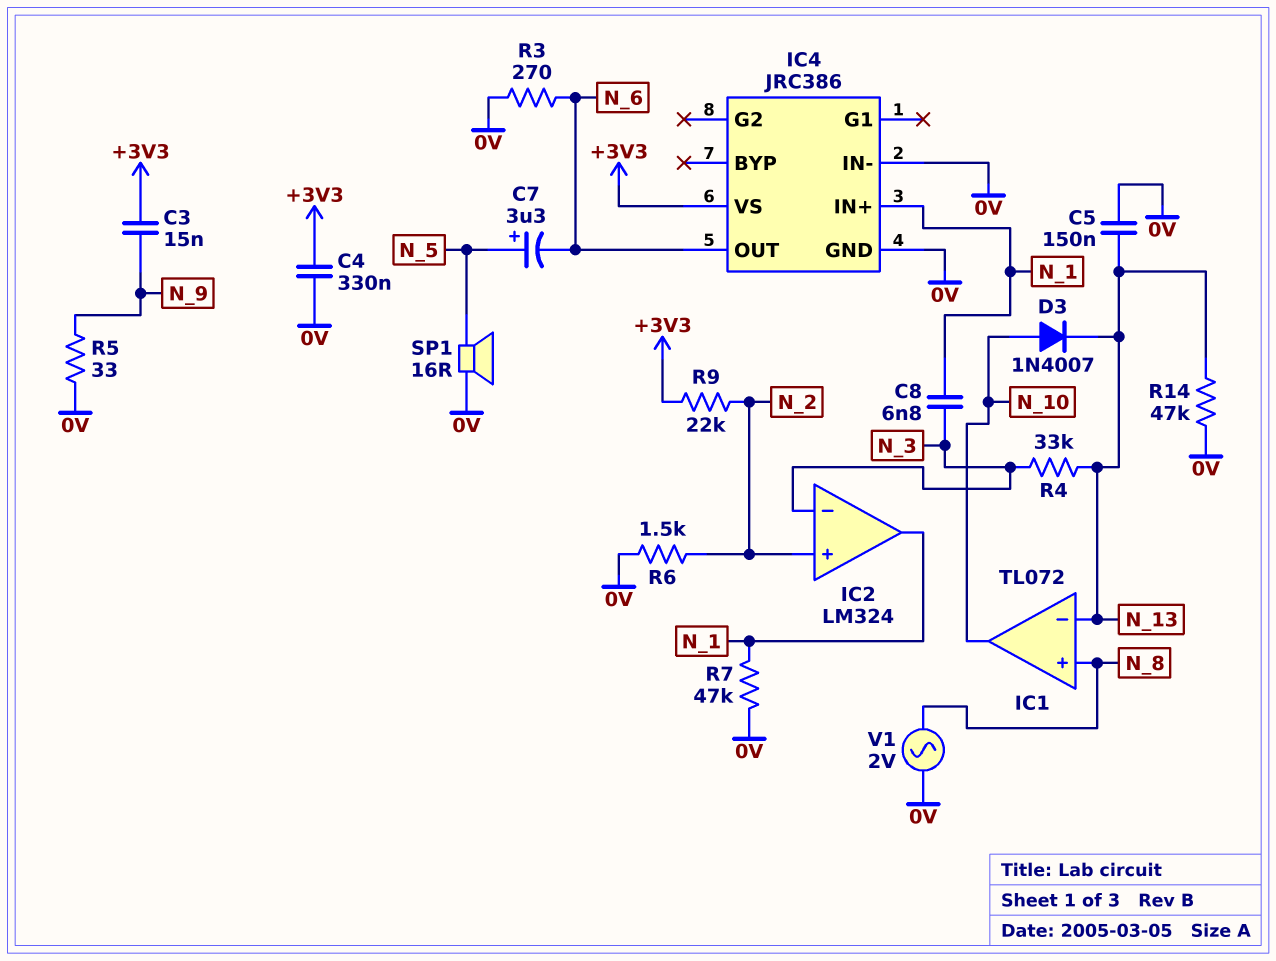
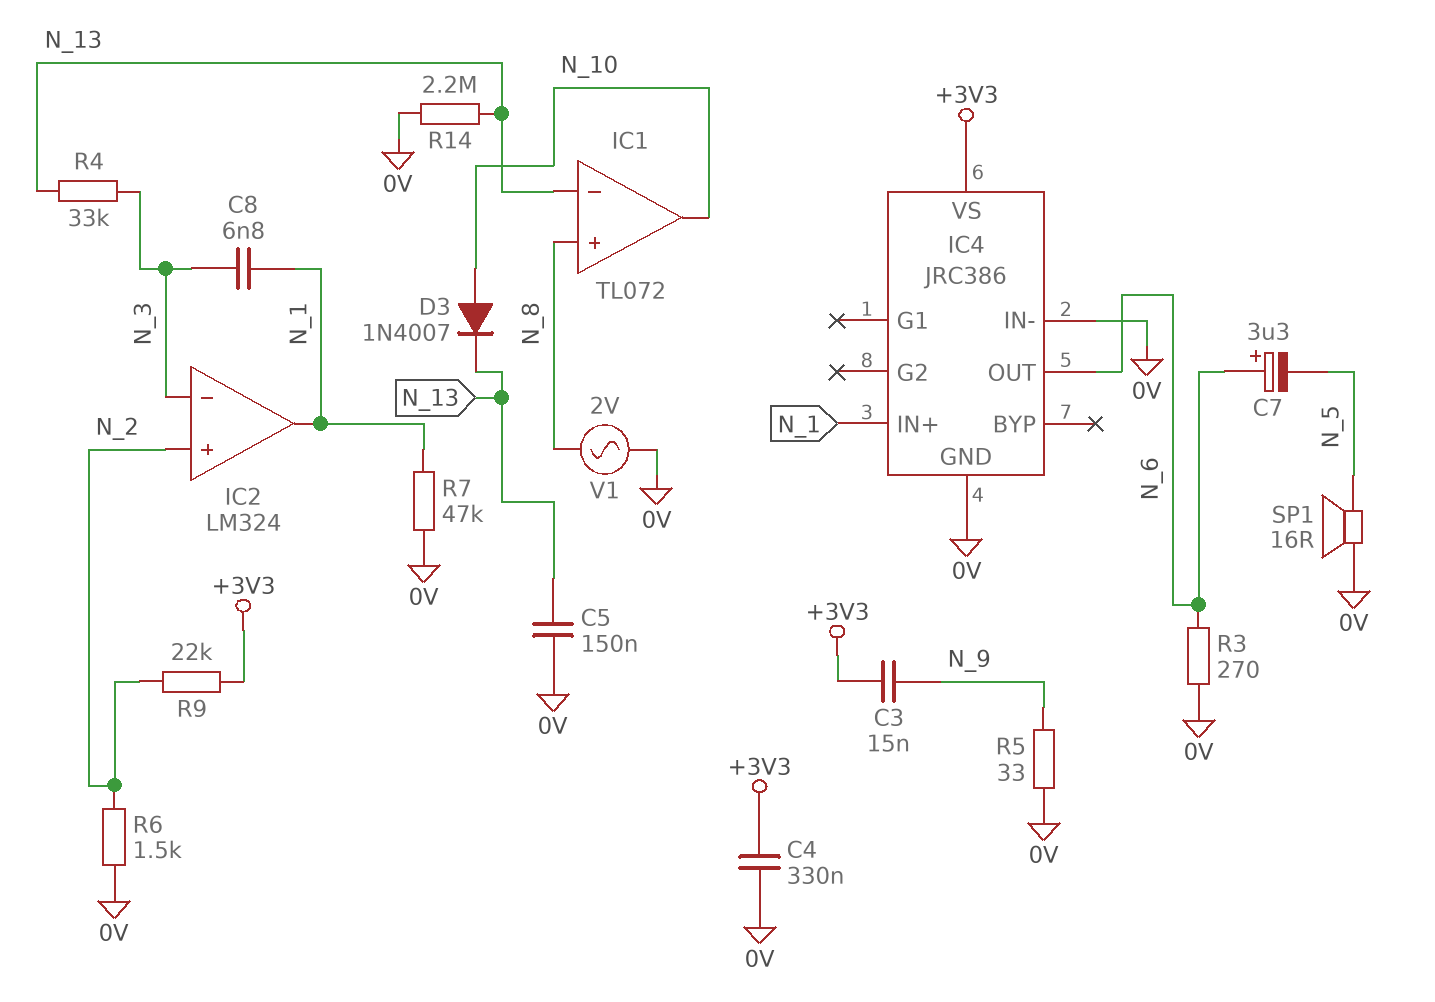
C7: 3.3uF (plus N_5, minus N_6) -> 3.3uF (plus N_6, minus N_5)
R14: 47k (0V, N_13) -> 2.2M (0V, N_13)

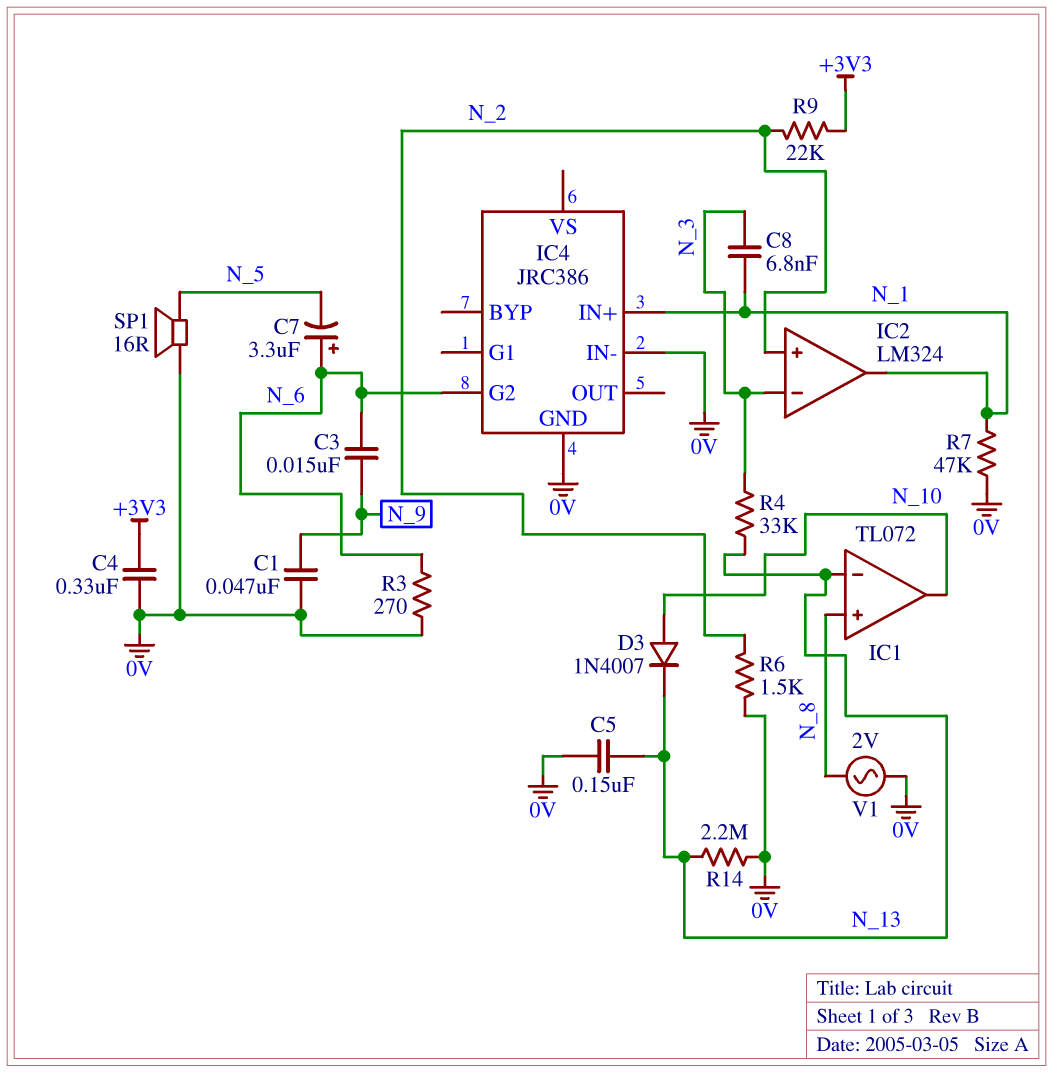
C1: none -> 47nF (0V, N_9)
C3: 15nF (+3V3, N_9) -> 15nF (N_6, N_9)
IC4 pin G2: none -> N_6
IC4 pin OUT: N_6 -> none
IC4 pin VS: +3V3 -> none
R5: 33 (0V, N_9) -> none

